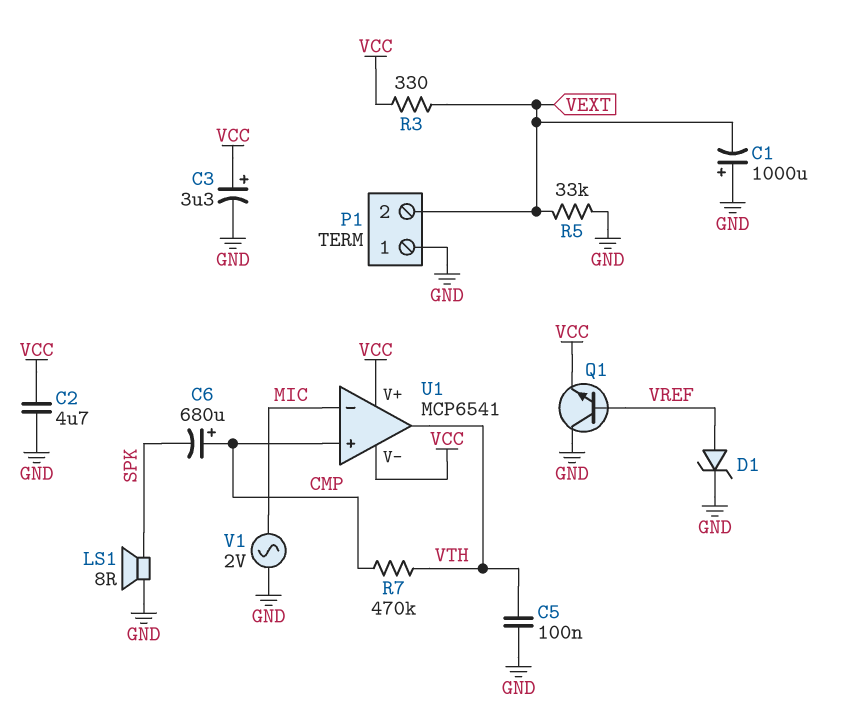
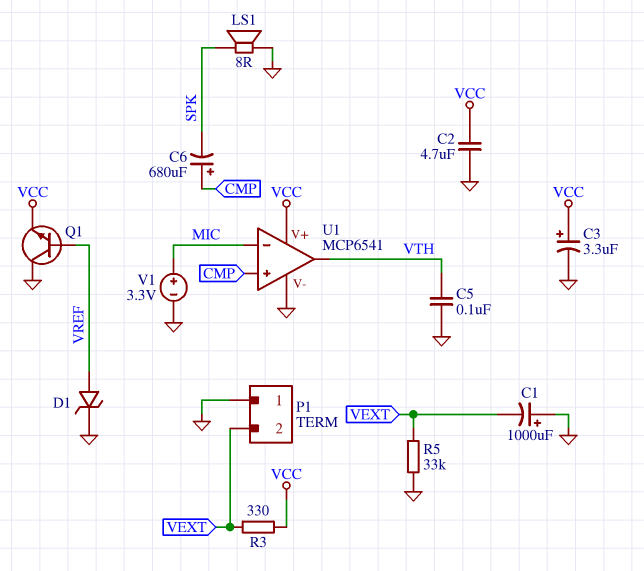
R7: 470k (CMP, VTH) -> none
U1 pin V-: VCC -> GND
V1: AC 2V (GND, MIC) -> 3.3V (plus MIC, minus GND)

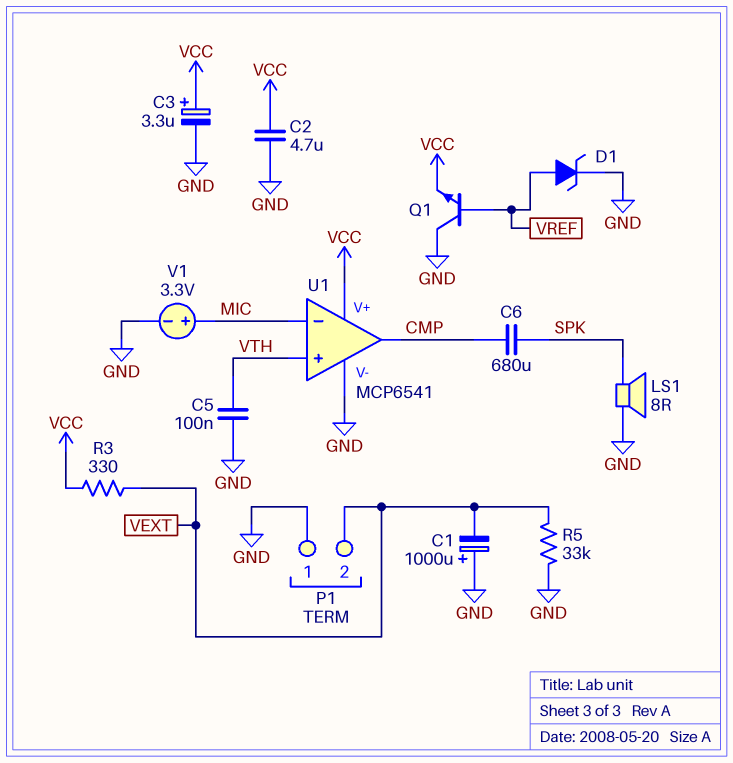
C6: 680uF (plus CMP, minus SPK) -> 680uF (CMP, SPK)
U1 pin in+: CMP -> VTH
U1 pin out: VTH -> CMP

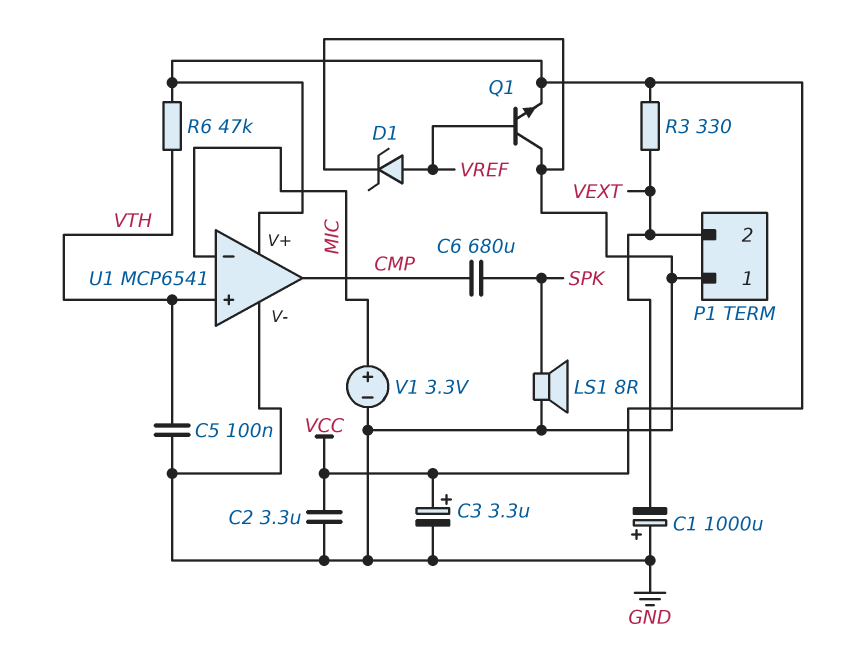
C2: 4.7uF (GND, VCC) -> 3.3uF (GND, VCC)
R5: 33k (GND, VEXT) -> none
R6: none -> 47k (VCC, VTH)

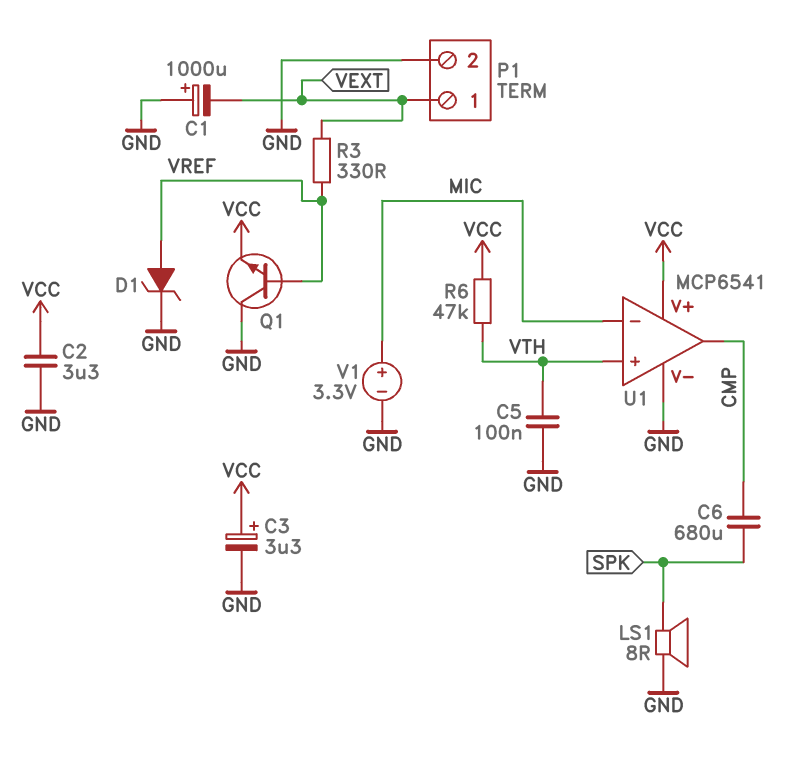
P1 pin 1: GND -> VEXT
P1 pin 2: VEXT -> GND
R3: 330 (VCC, VEXT) -> 330 (VEXT, VREF)

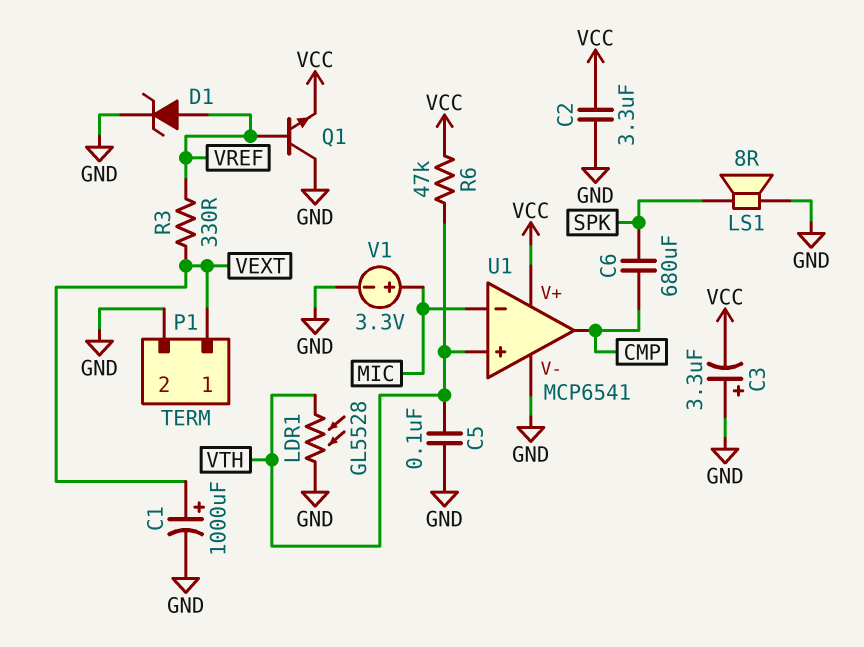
C1: 1000uF (plus GND, minus VEXT) -> 1000uF (plus VEXT, minus GND)
C3: 3.3uF (plus VCC, minus GND) -> 3.3uF (plus GND, minus VCC)
LDR1: none -> GL5528 (GND, VTH)

